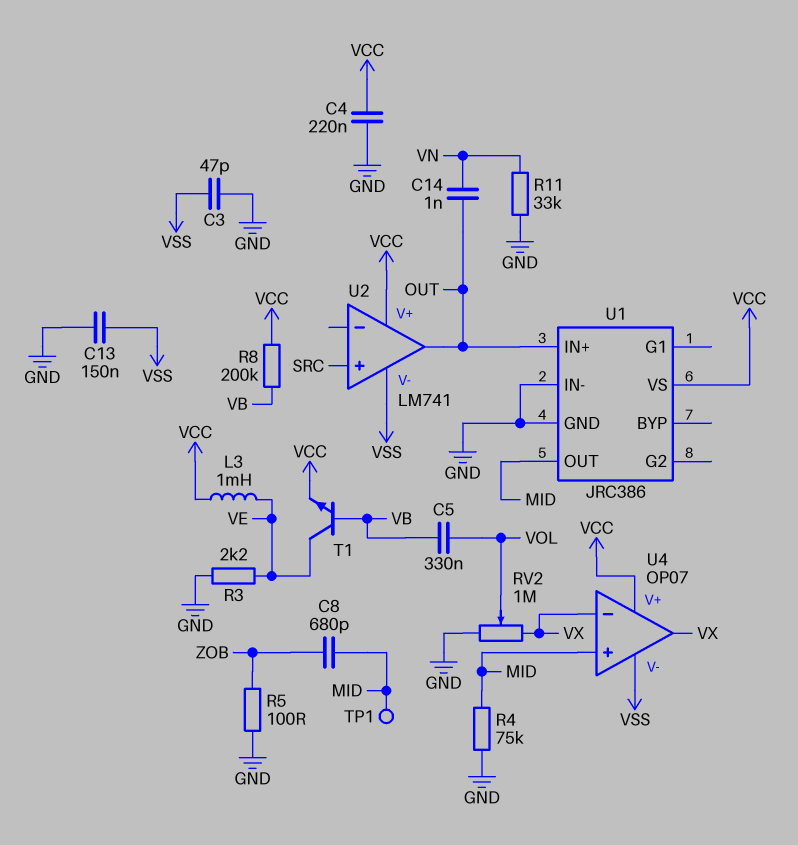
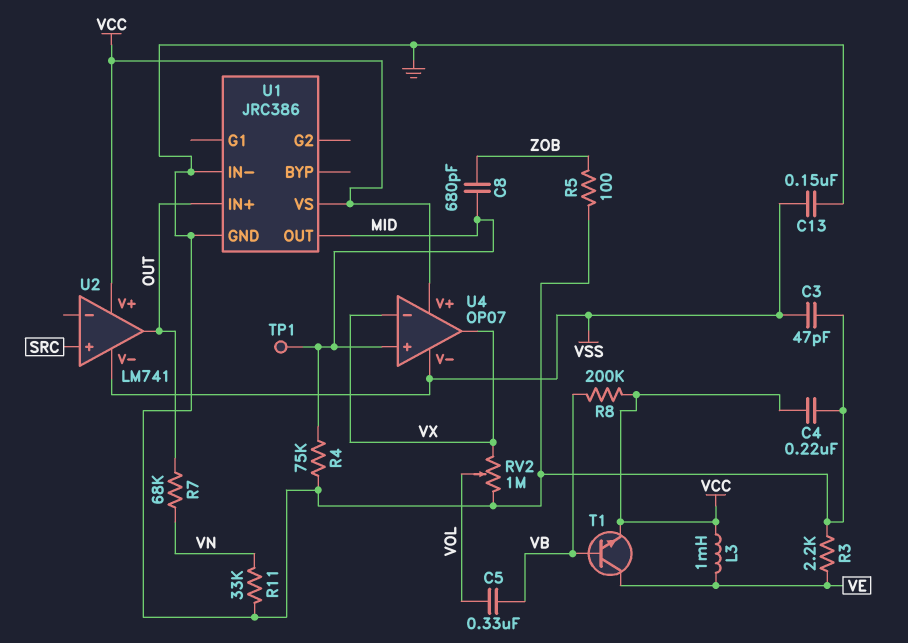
C14: 1nF (OUT, VN) -> none
R7: none -> 68k (OUT, VN)

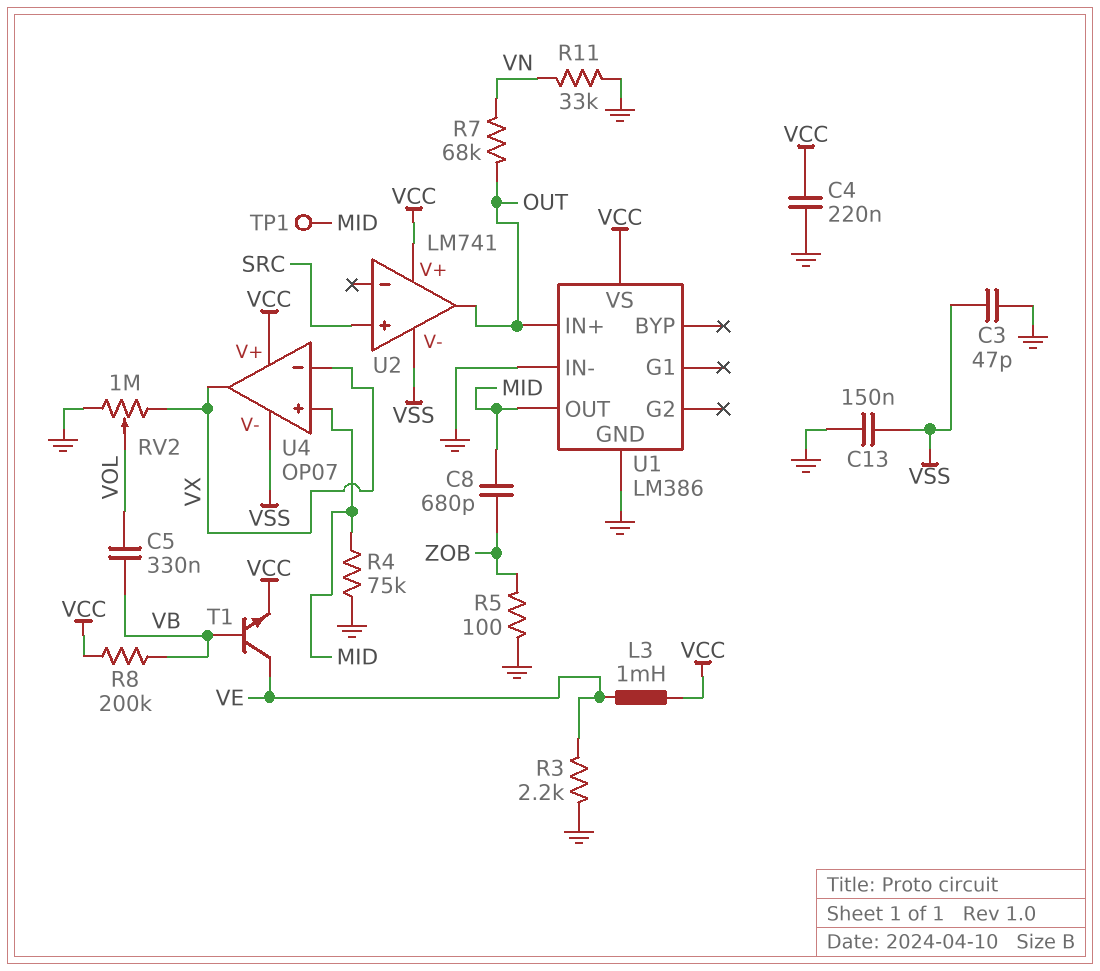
U1: JRC386 -> LM386

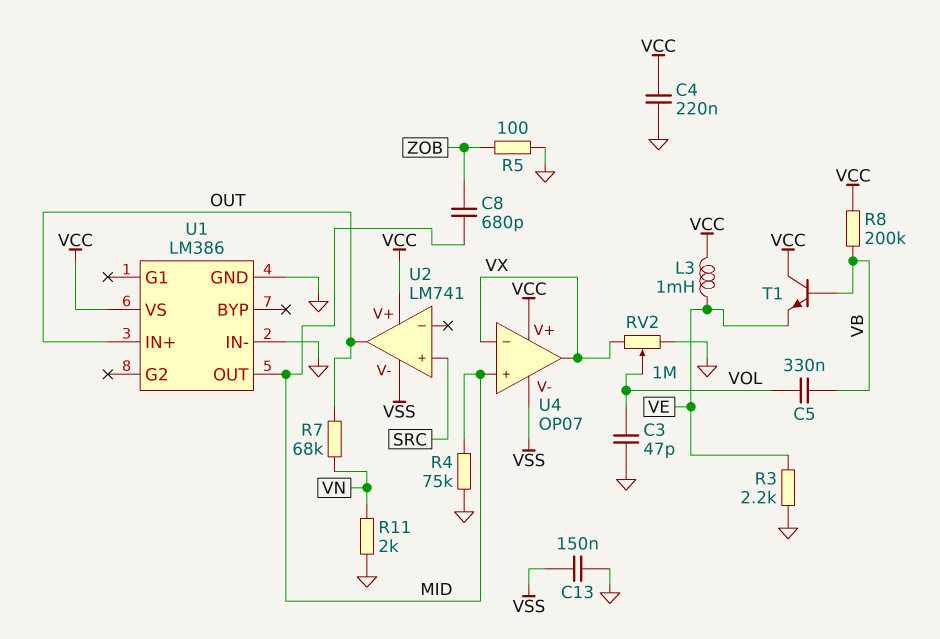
C3: 47pF (GND, VSS) -> 47pF (GND, VOL)
R11: 33k (GND, VN) -> 2k (GND, VN)
T1: NPN (B VB, C VE, E VCC) -> NPN (B VB, C VCC, E VE)
TP1: test point (MID) -> none

